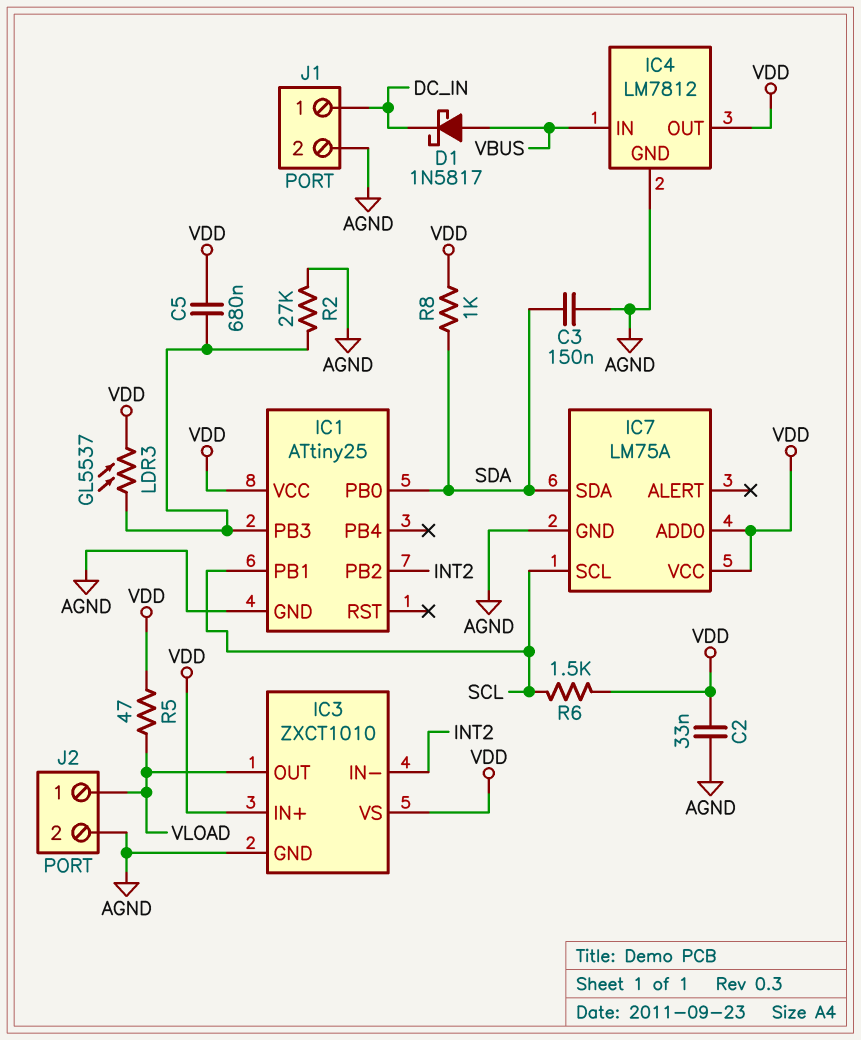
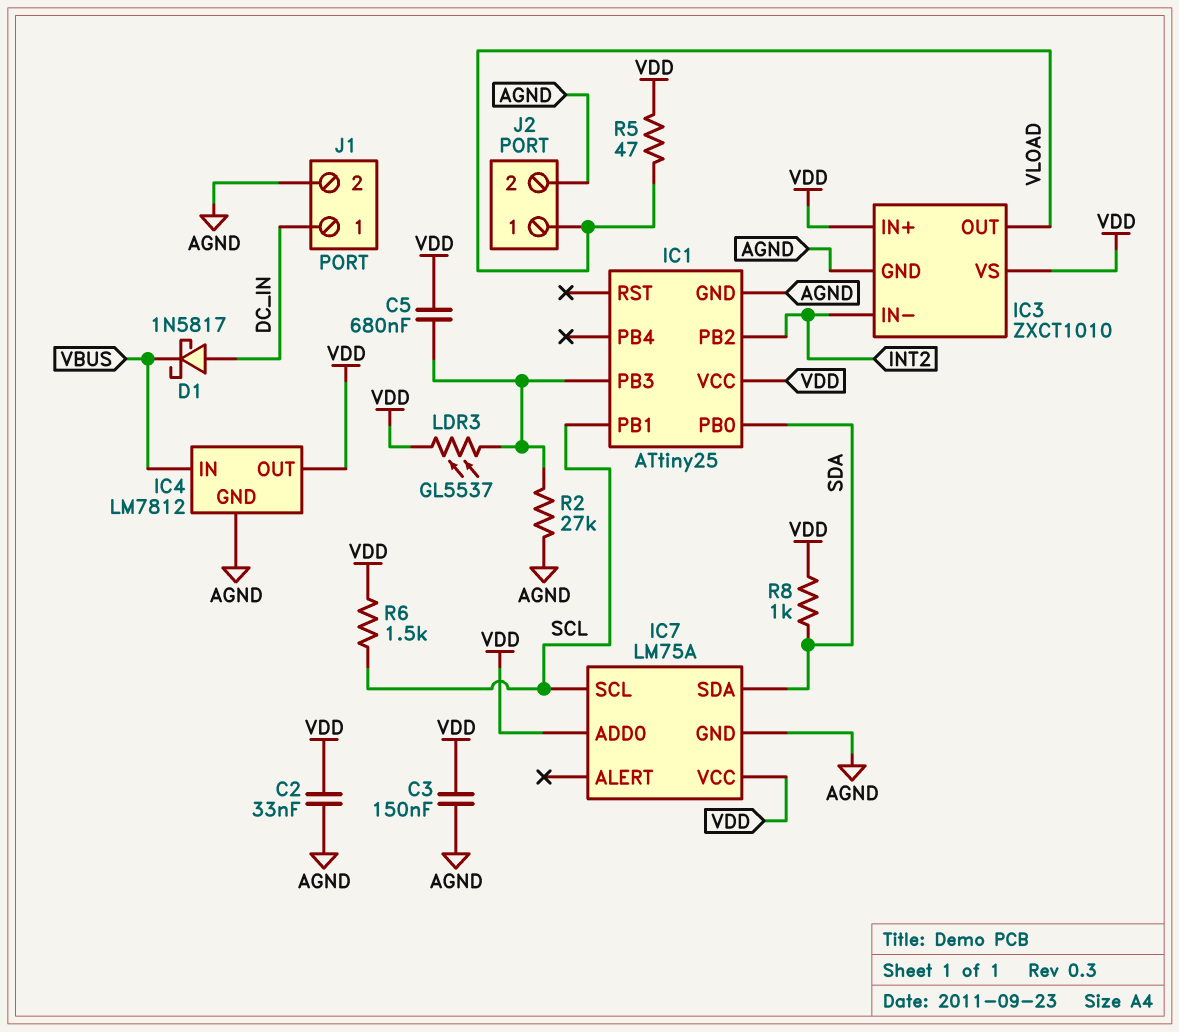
C3: 150nF (AGND, SDA) -> 150nF (AGND, VDD)
D1: schottky 1N5817 (A VBUS, K DC_IN) -> schottky 1N5817 (A DC_IN, K VBUS)

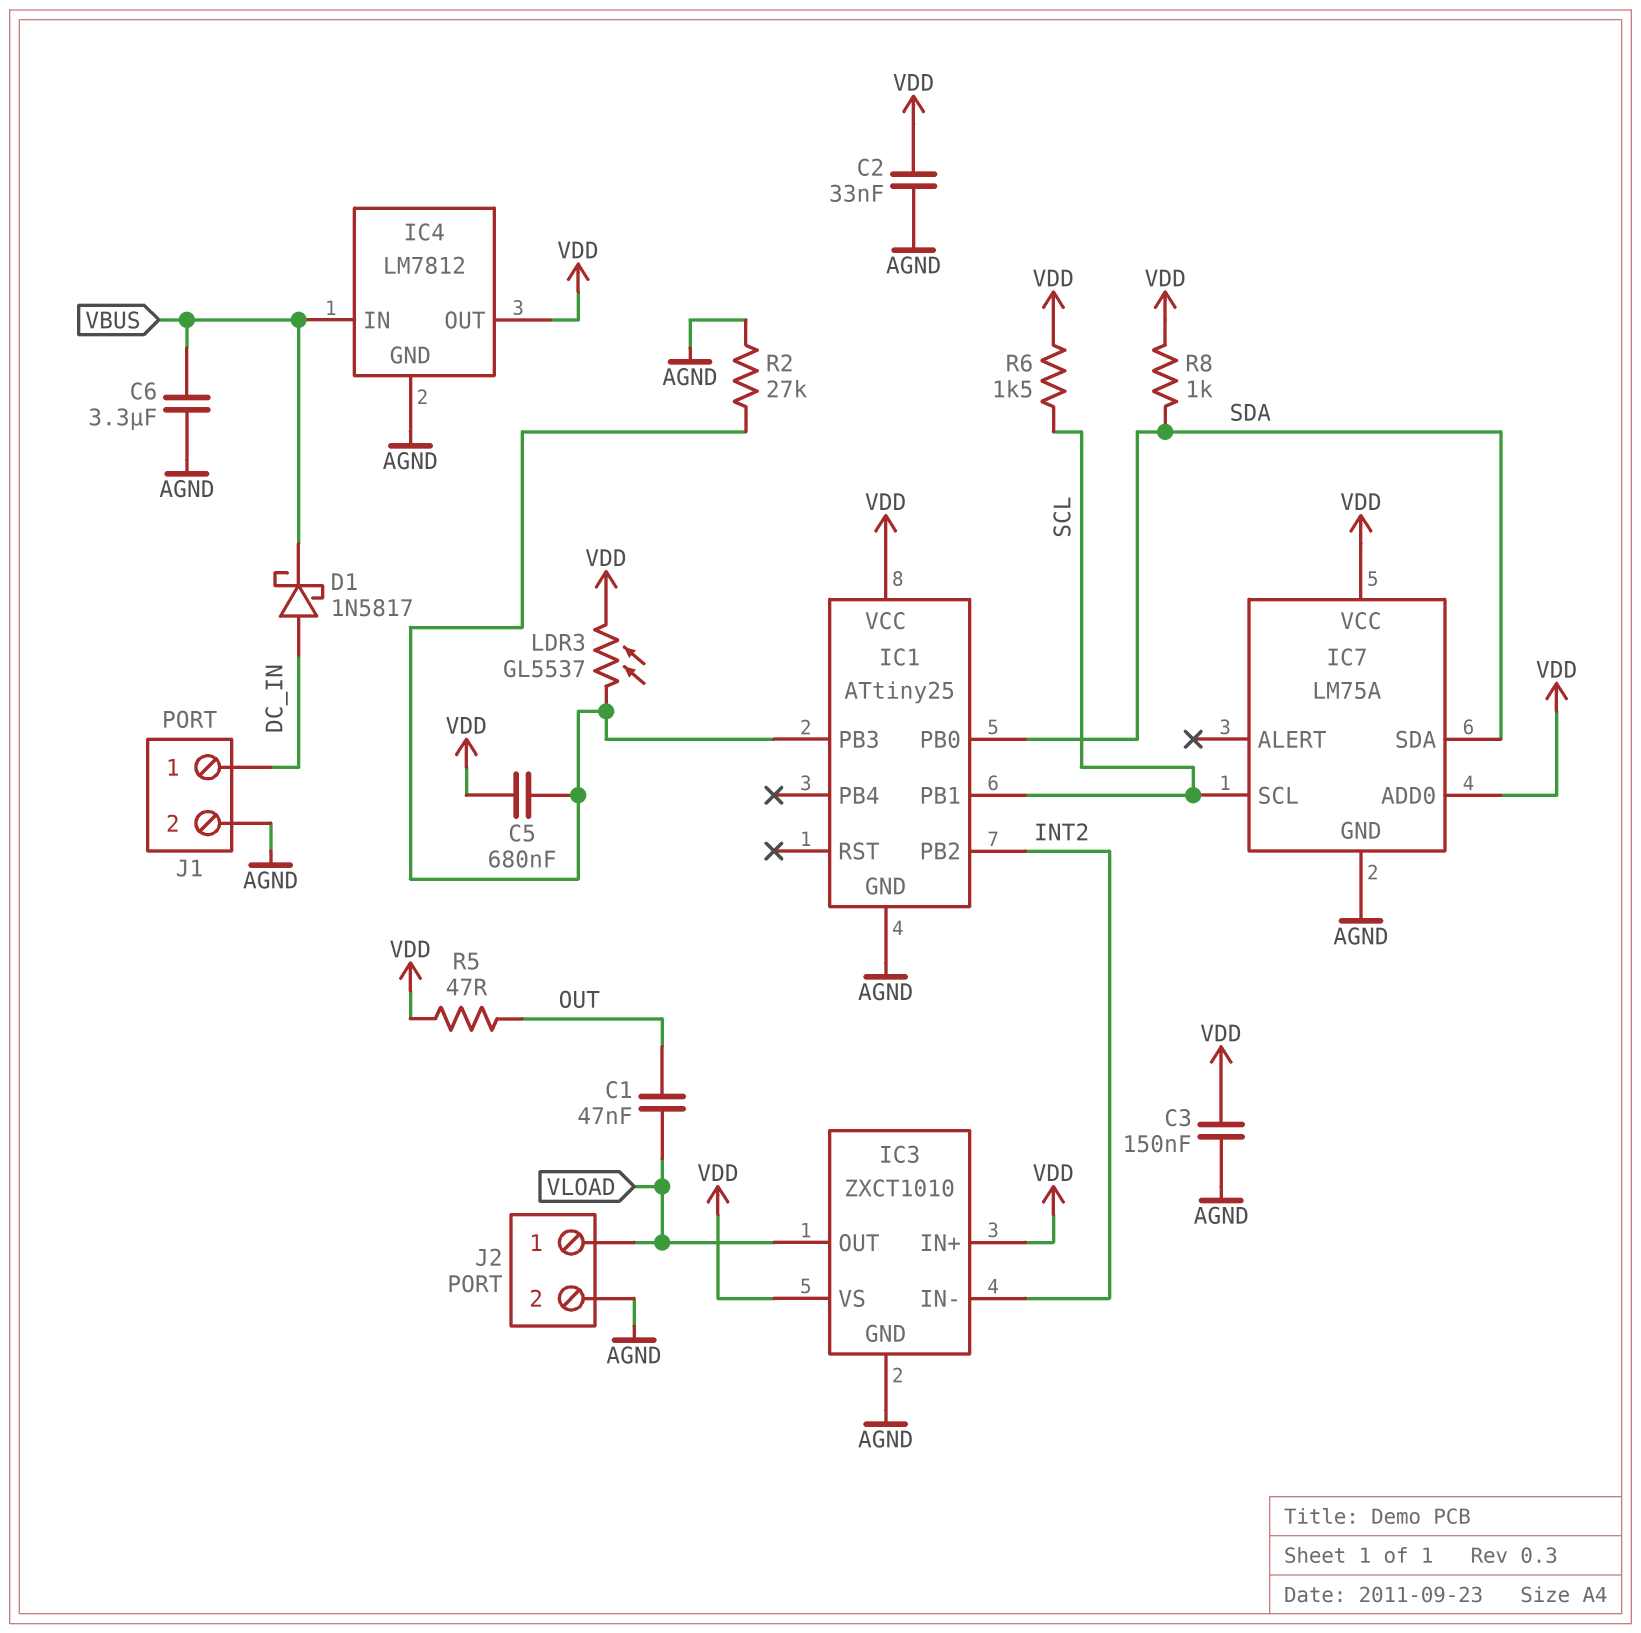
C1: none -> 47nF (OUT, VLOAD)
C6: none -> 3.3uF (AGND, VBUS)
R5: 47 (VDD, VLOAD) -> 47 (OUT, VDD)

